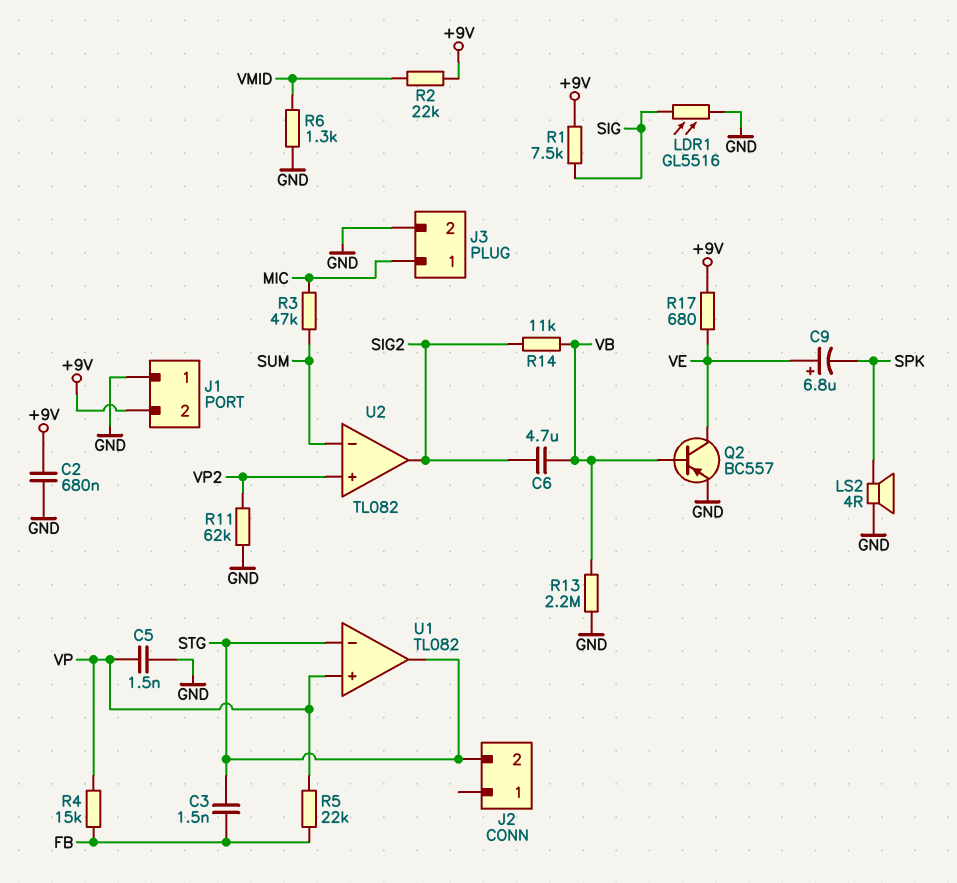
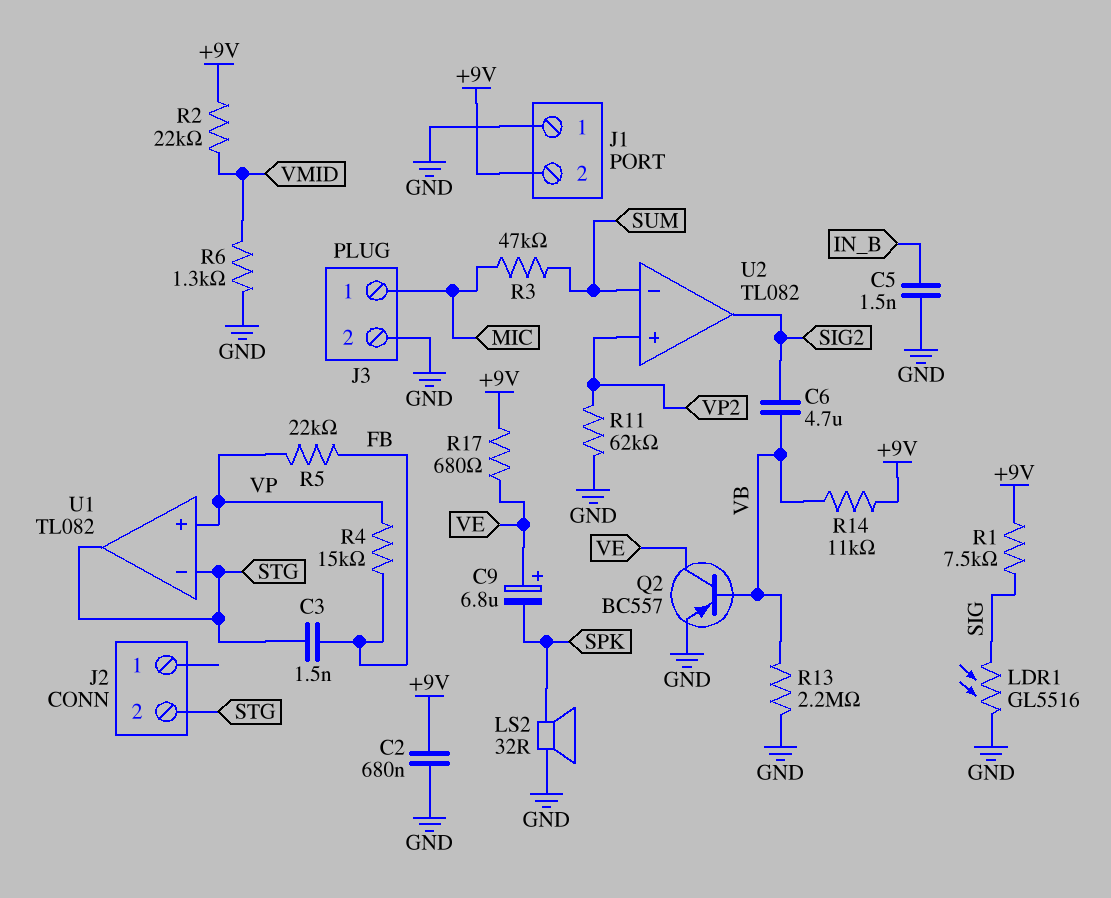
C5: 1.5nF (GND, VP) -> 1.5nF (GND, IN_B)
LS2: speaker 4R (GND, SPK) -> speaker 32R (GND, SPK)
R14: 11k (SIG2, VB) -> 11k (+9V, VB)

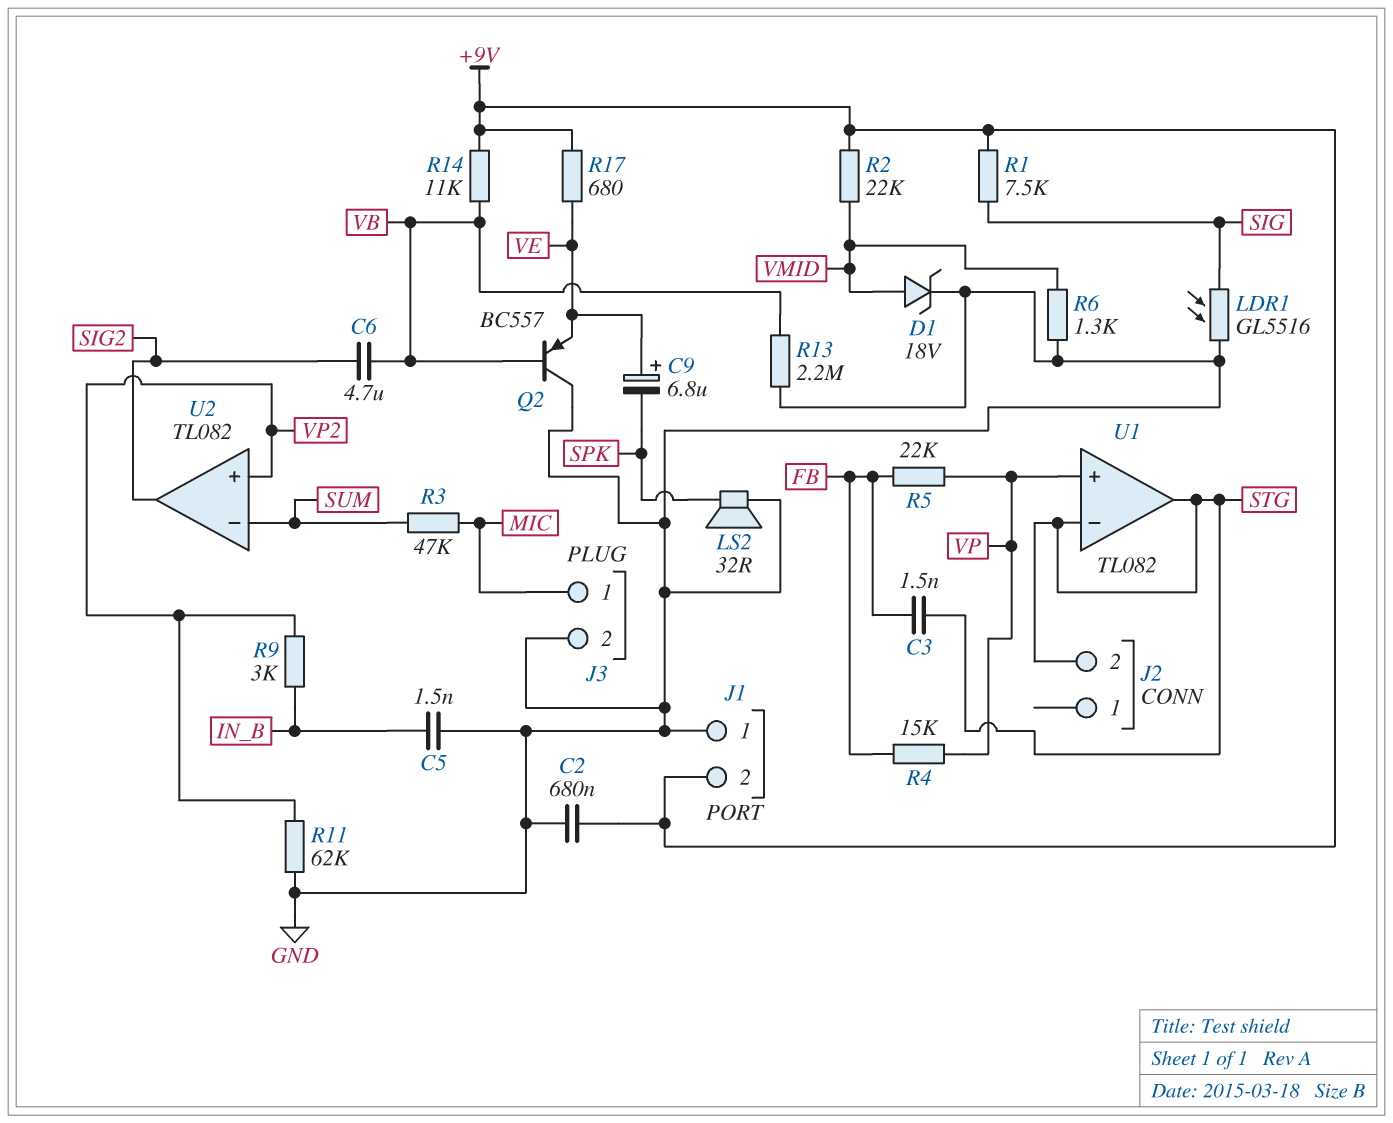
D1: none -> zener 18V (A VMID, K GND)
Q2: PNP BC557 (B VB, C VE, E GND) -> PNP BC557 (B VB, C GND, E VE)
R9: none -> 3k (IN_B, VP2)

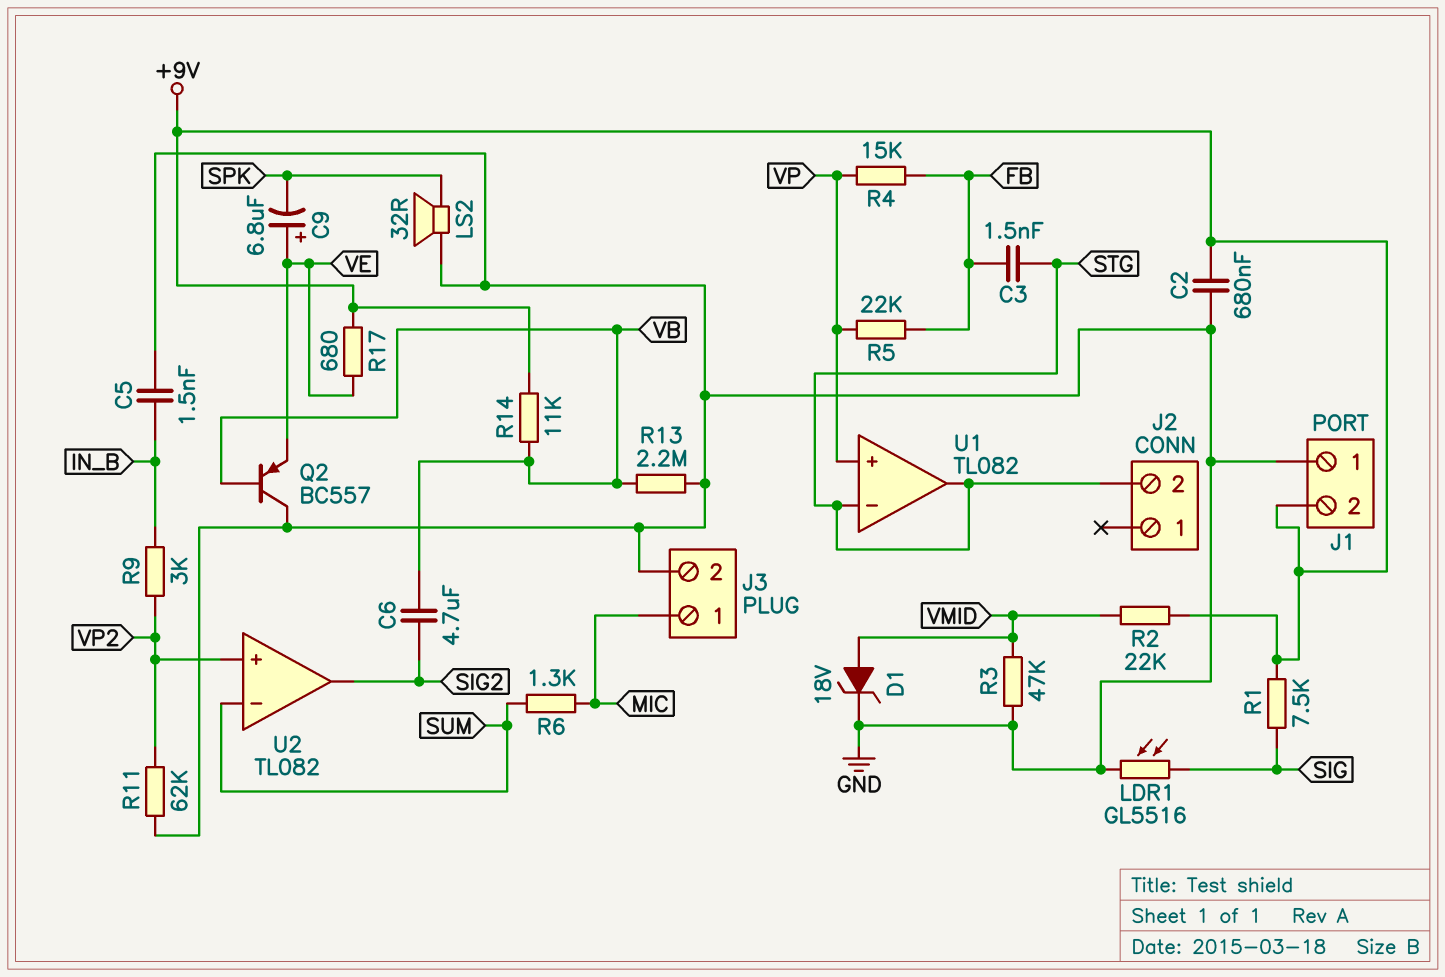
R3: 47k (MIC, SUM) -> 47k (GND, VMID)
R6: 1.3k (GND, VMID) -> 1.3k (MIC, SUM)

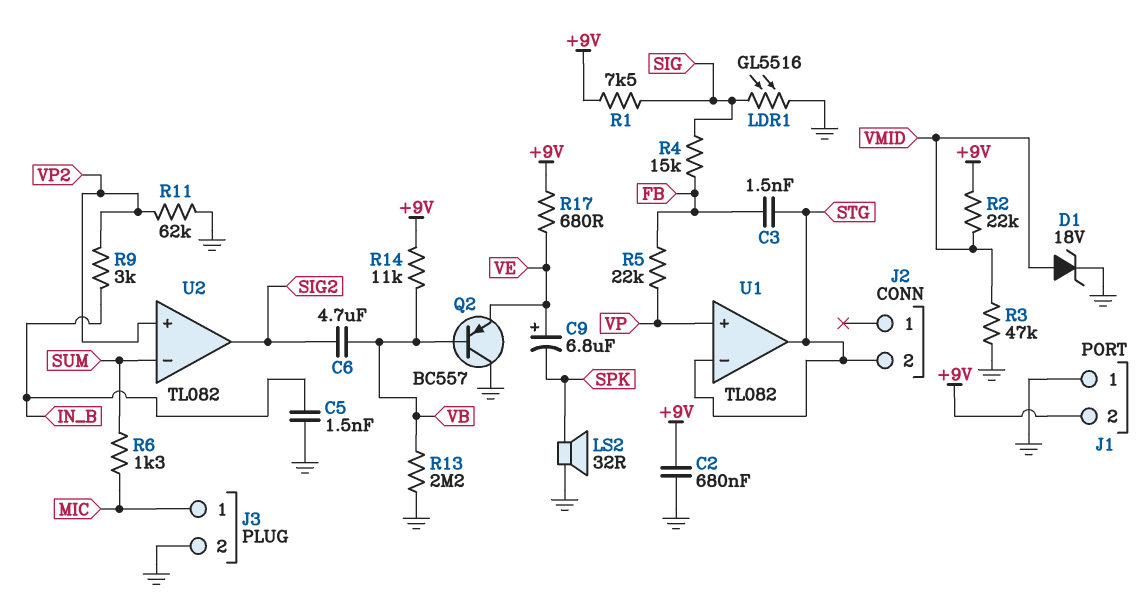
R4: 15k (FB, VP) -> 15k (FB, SIG)

